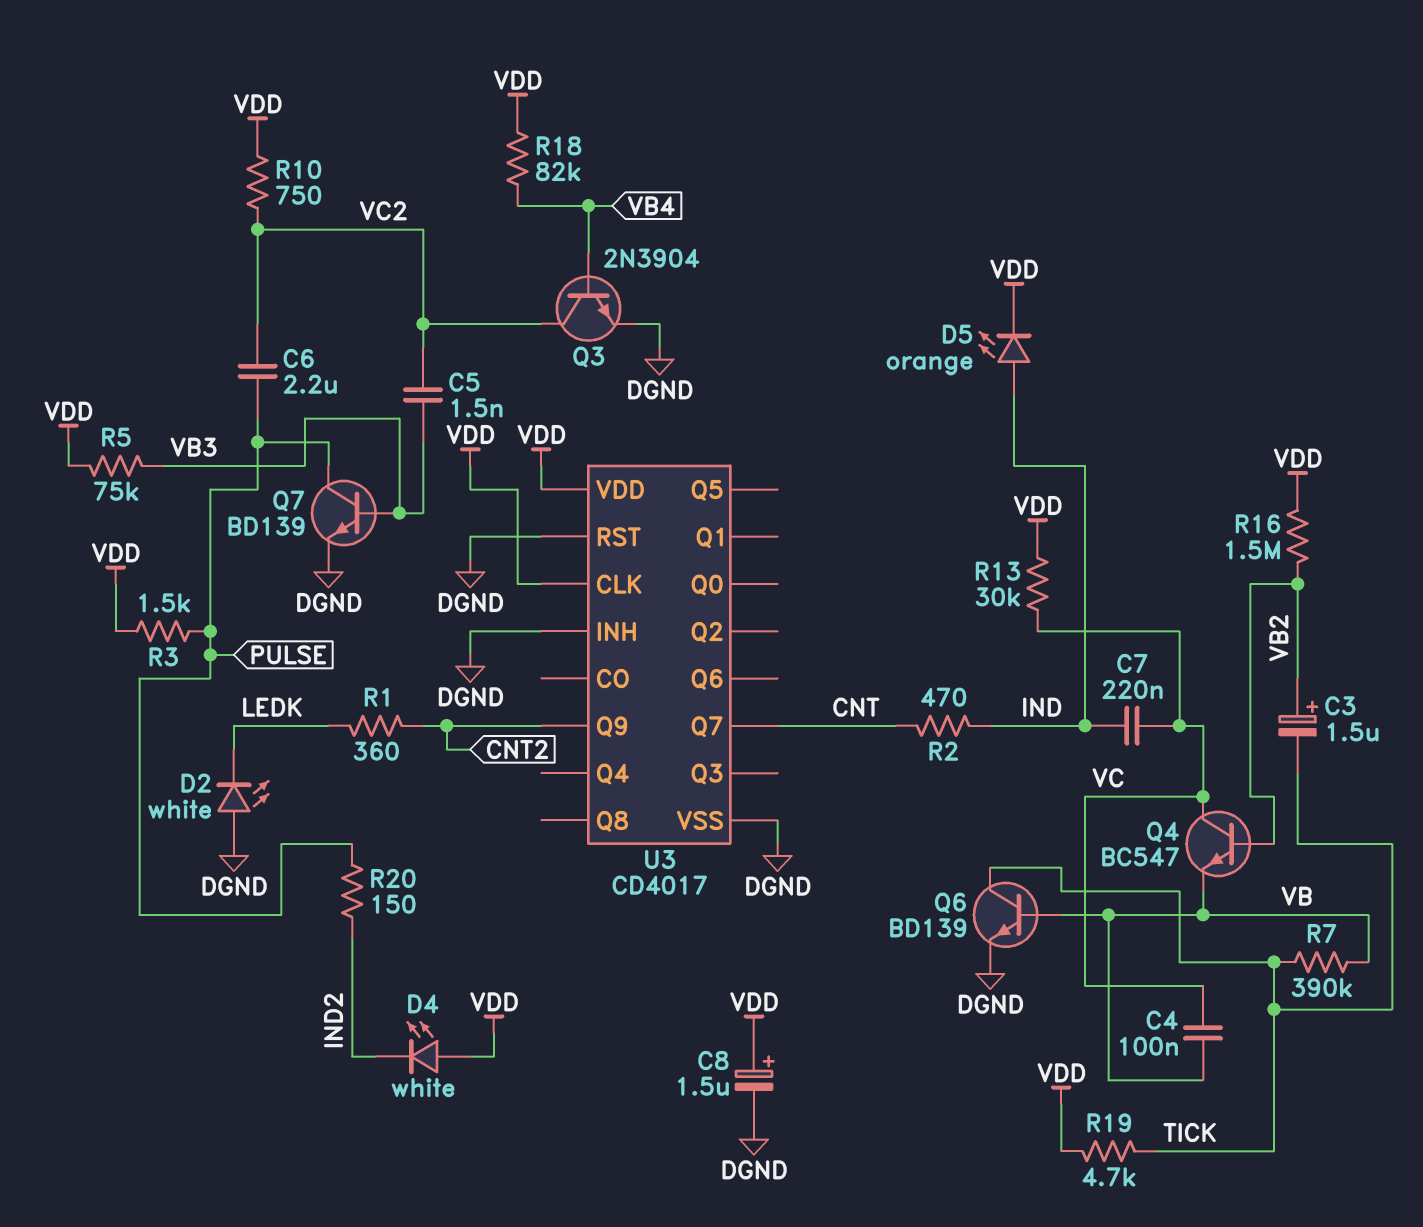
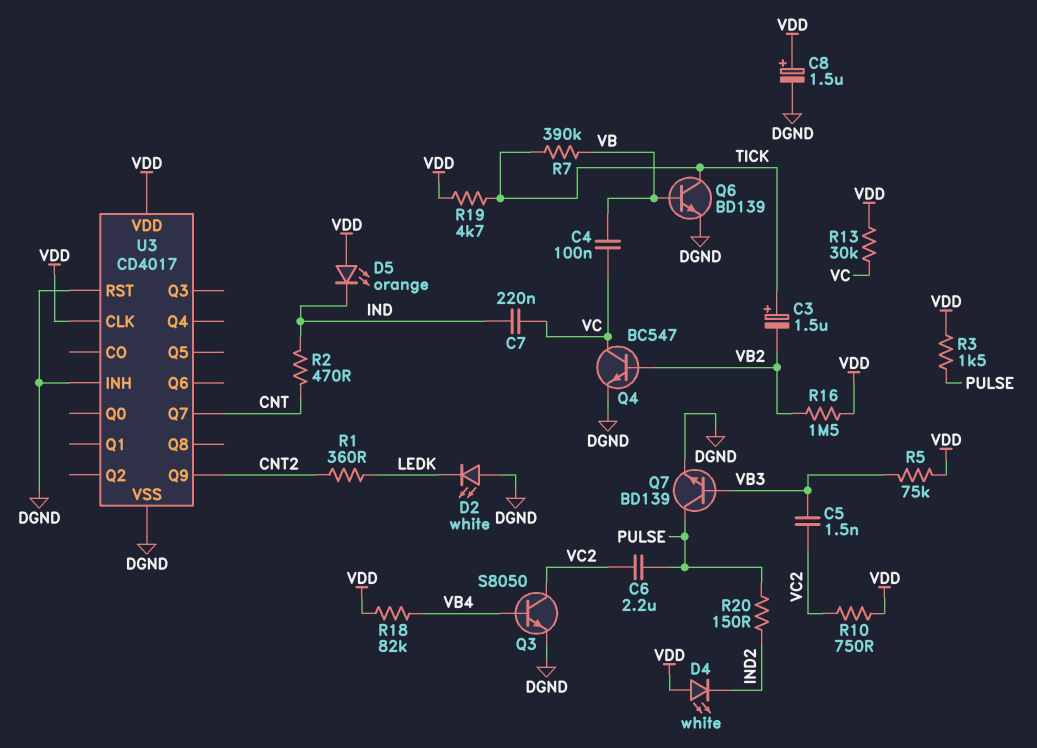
C3: 1.5uF (plus VB2, minus TICK) -> 1.5uF (plus TICK, minus VB2)
D5: LED orange (A IND, K VDD) -> LED orange (A VDD, K IND)
Q3: NPN 2N3904 (B VB4, C VC2, E DGND) -> NPN S8050 (B VB4, C VC2, E DGND)
Q4: NPN BC547 (B VB2, C VC, E VB) -> NPN BC547 (B VB2, C VC, E DGND)

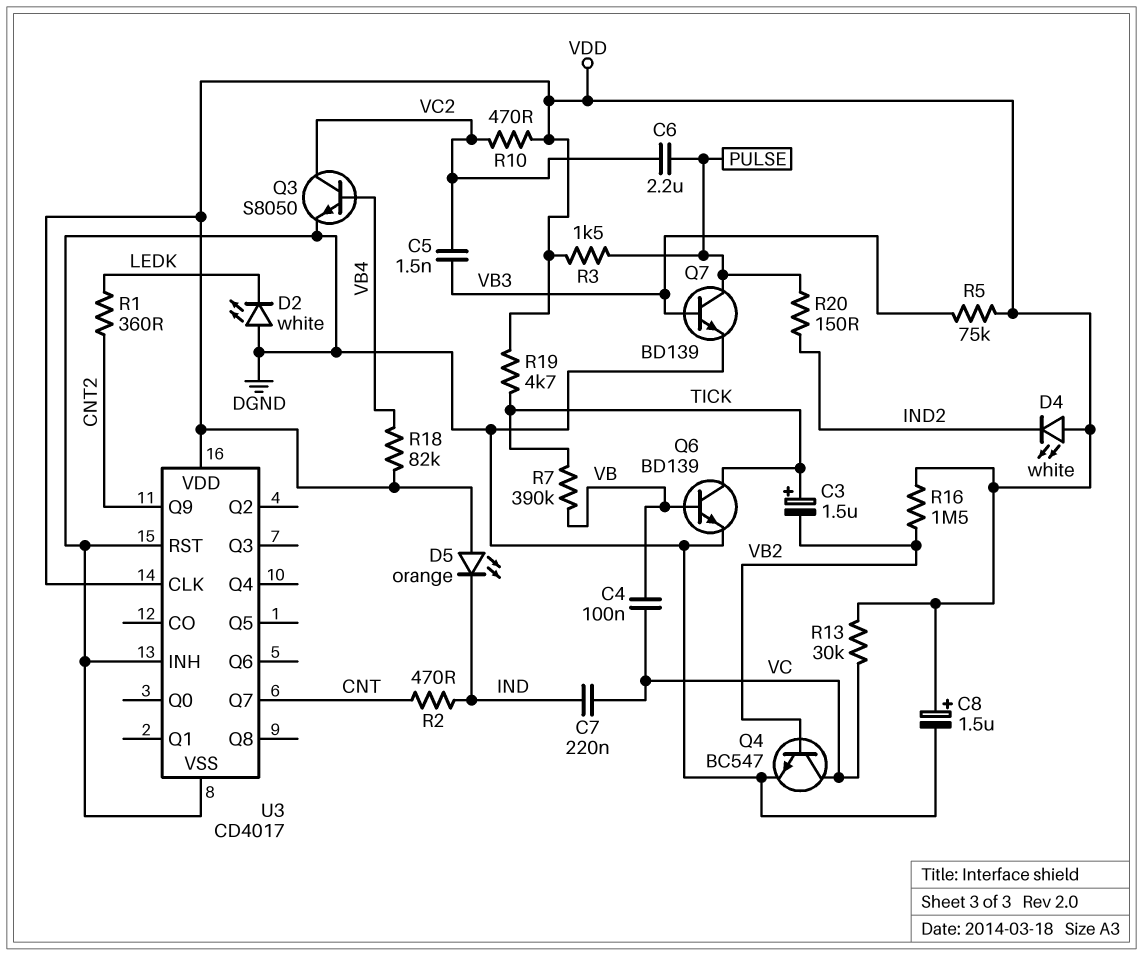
R10: 750 (VC2, VDD) -> 470 (VC2, VDD)

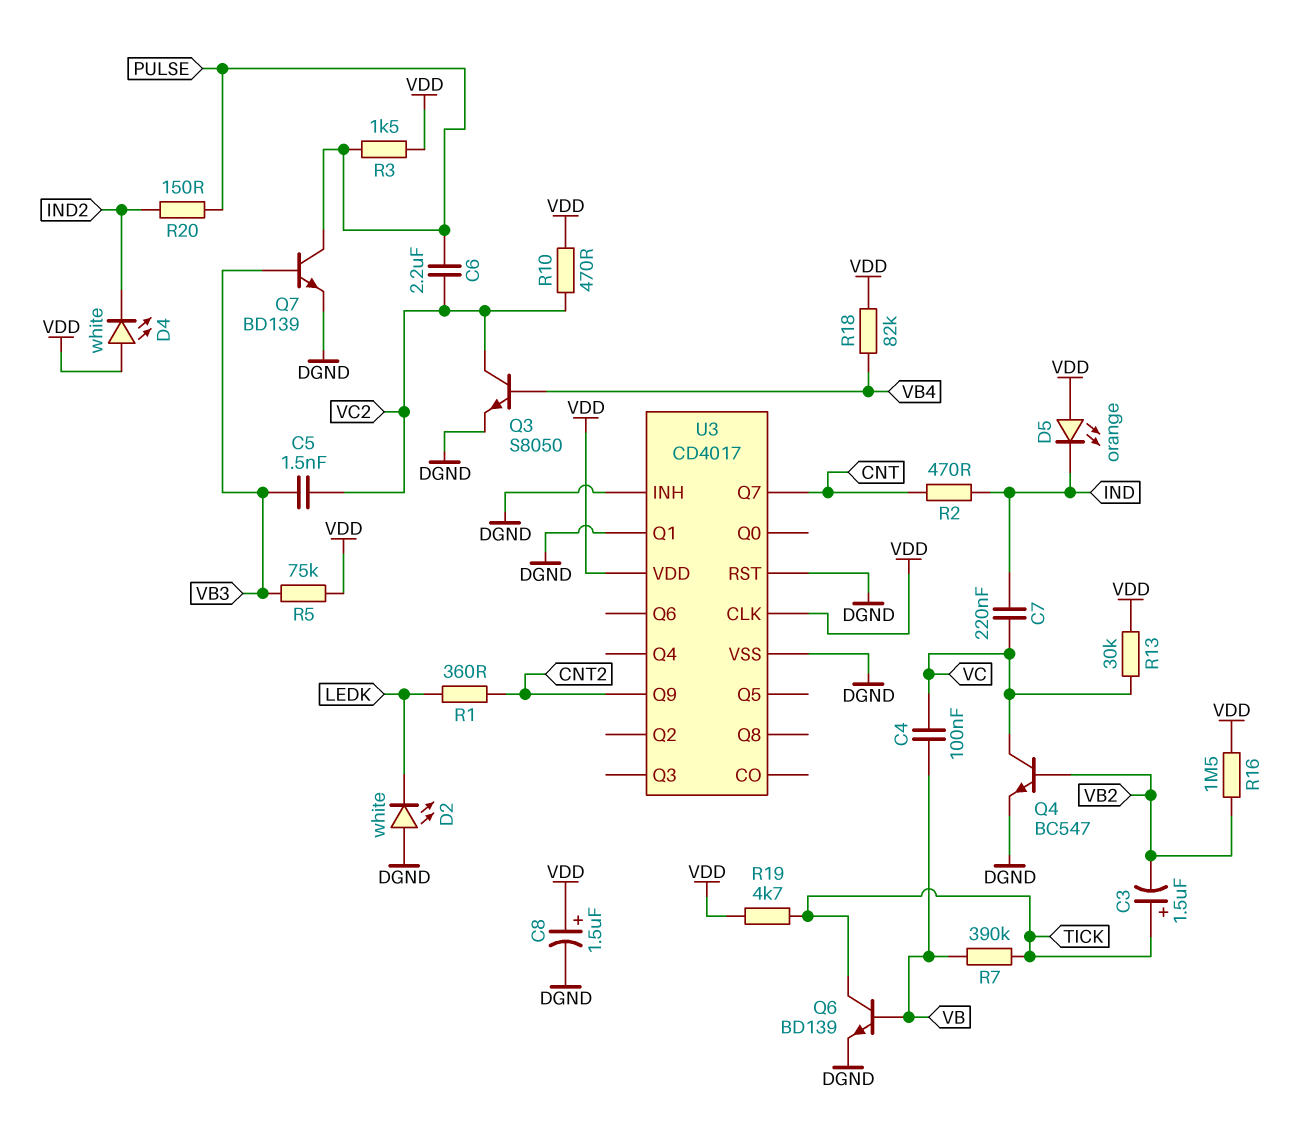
U3 pin Q1: none -> DGND

